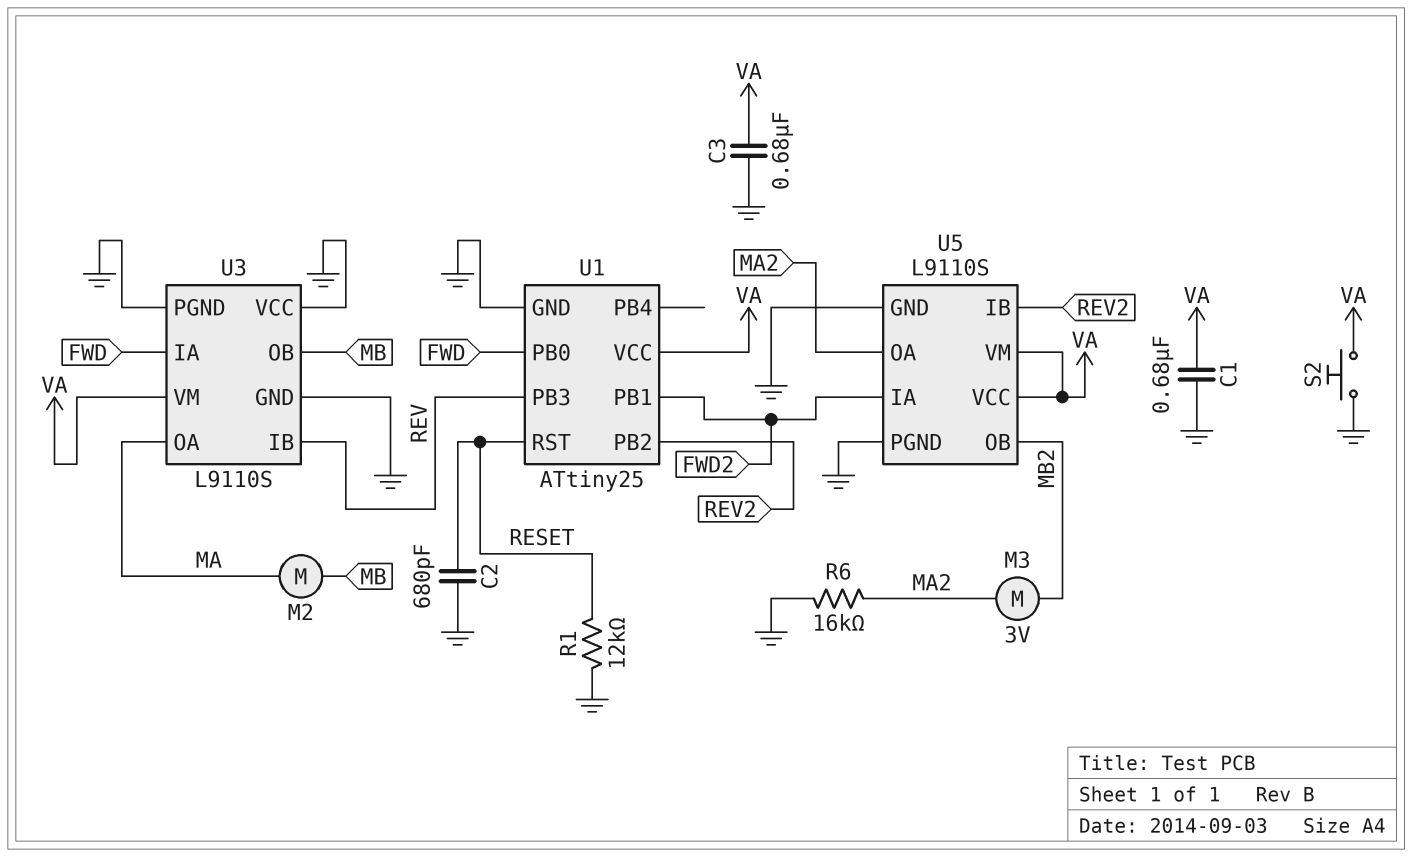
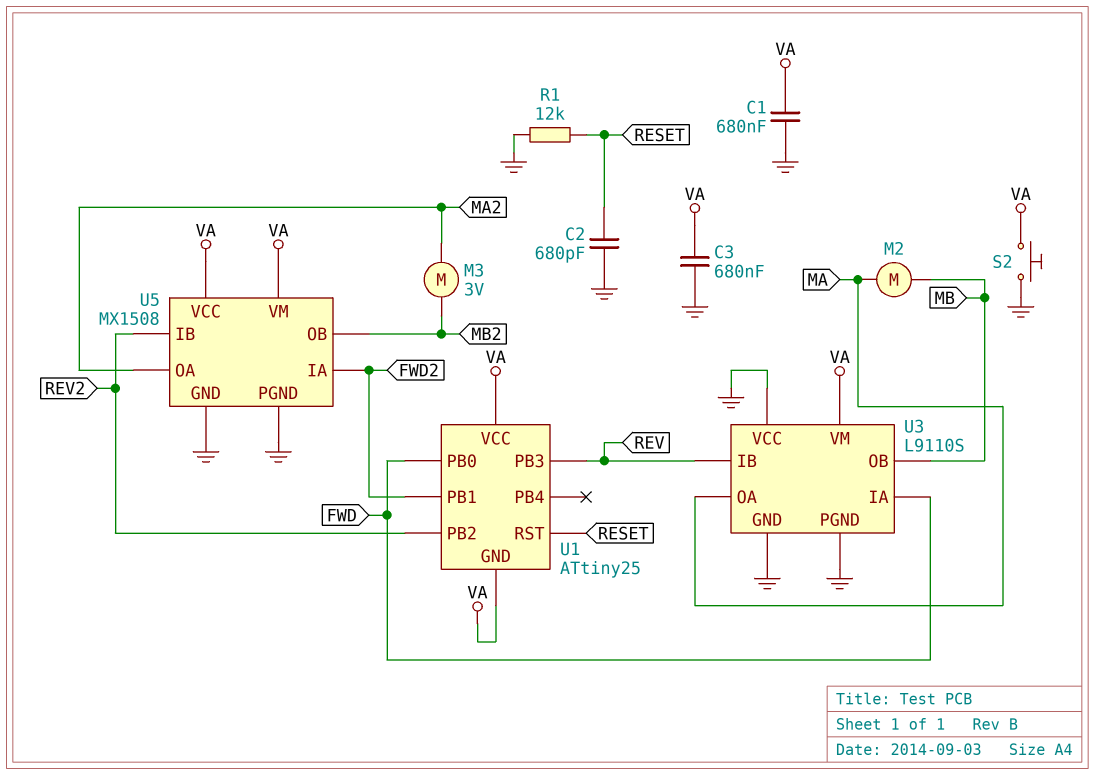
R6: 16k (GND, MA2) -> none
U1 pin GND: GND -> VA
U5: L9110S -> MX1508

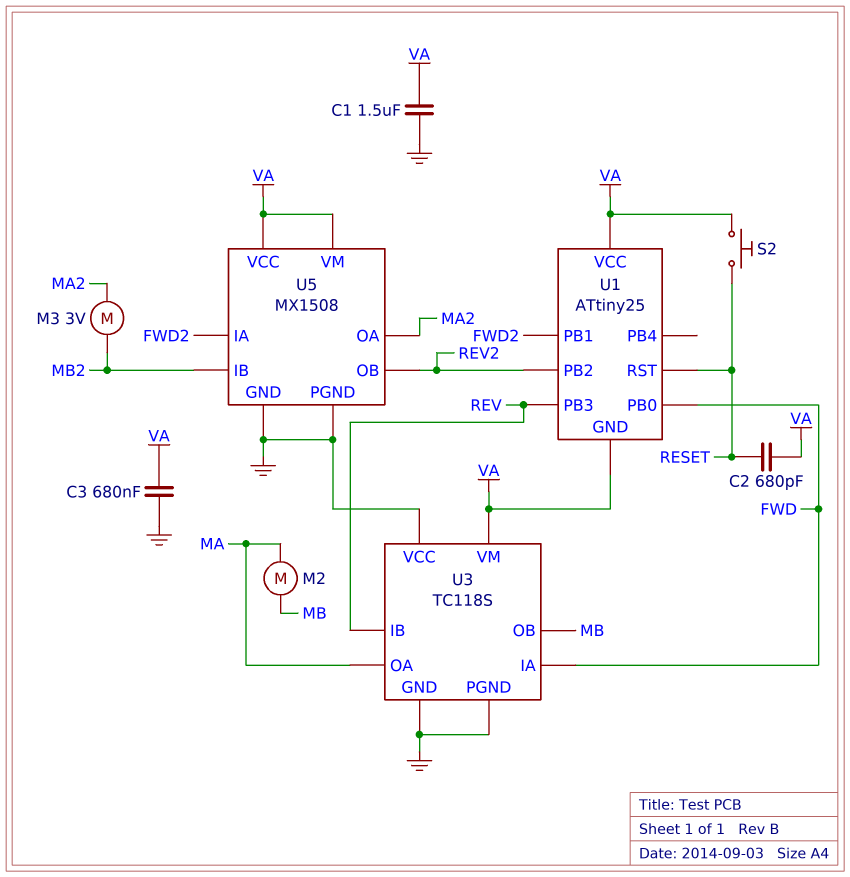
C1: 680nF (GND, VA) -> 1.5uF (GND, VA)
C2: 680pF (GND, RESET) -> 680pF (RESET, VA)
R1: 12k (GND, RESET) -> none
S2: button (GND, VA) -> button (RESET, VA)
U3: L9110S -> TC118S
U5 pin IB: REV2 -> MB2
U5 pin OB: MB2 -> REV2

